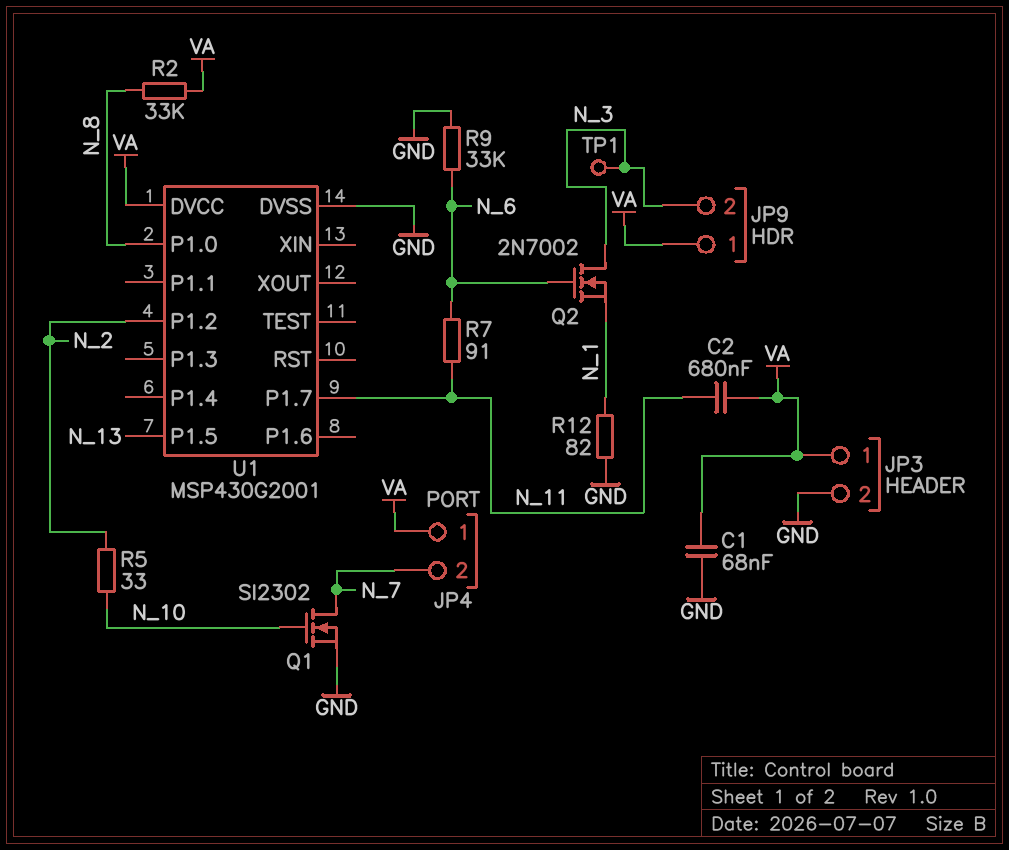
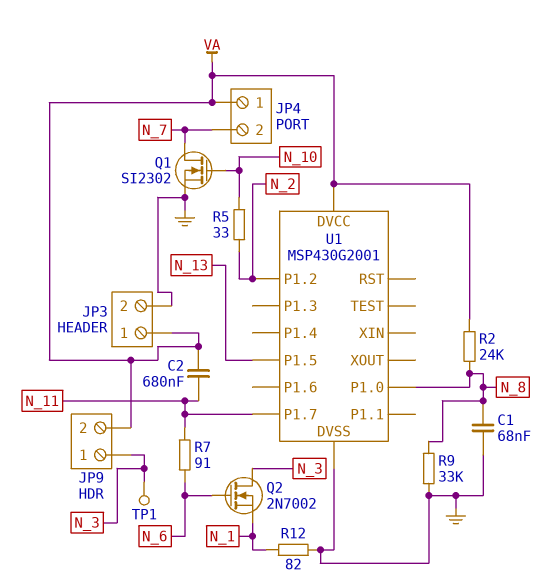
C1: 68nF (GND, VA) -> 68nF (GND, N_8)
JP9 pin 1: VA -> N_3
JP9 pin 2: N_3 -> VA
R2: 33k (N_8, VA) -> 24k (N_8, VA)
R9: 33k (GND, N_6) -> 33k (GND, N_8)

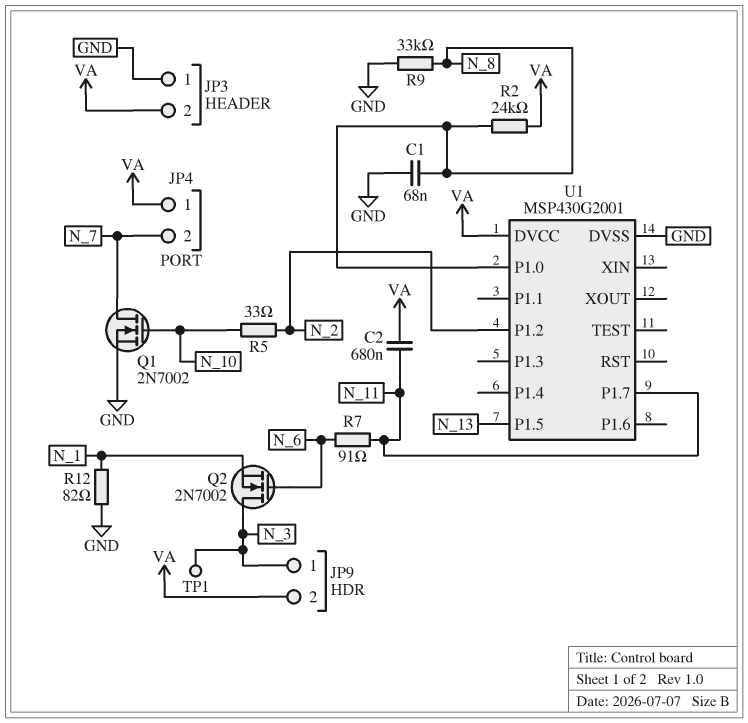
JP3 pin 1: VA -> GND
JP3 pin 2: GND -> VA
Q1: NMOS SI2302 (G N_10, D N_7, S GND) -> NMOS 2N7002 (G N_10, D N_7, S GND)

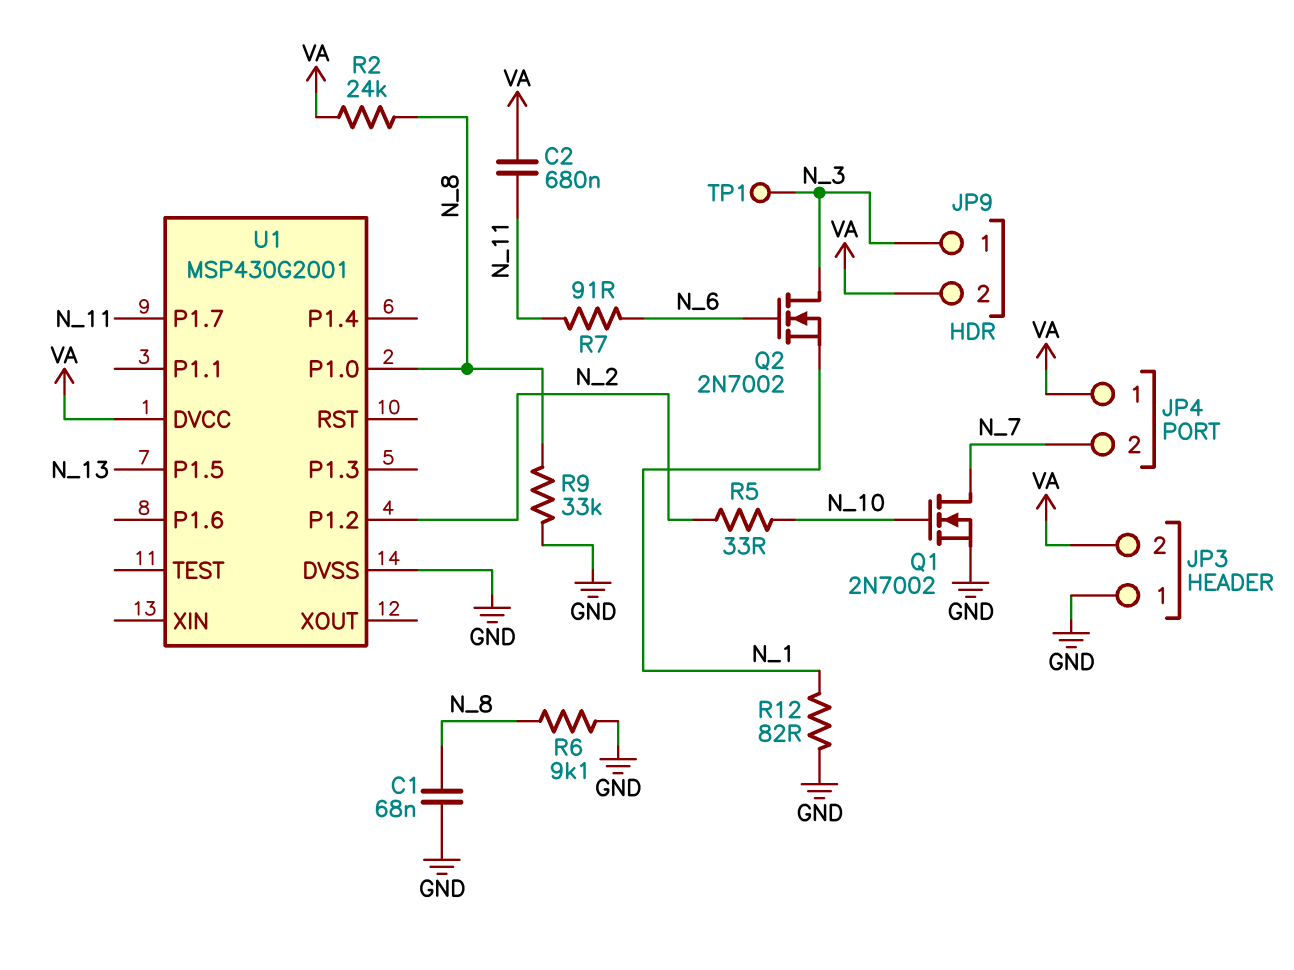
R6: none -> 9.1k (GND, N_8)

